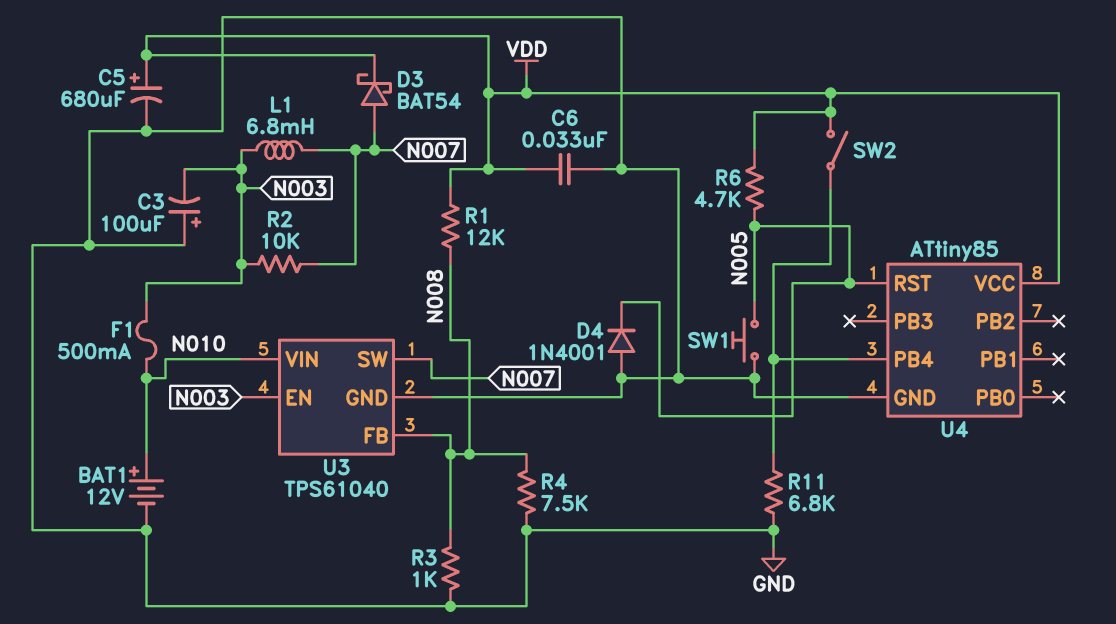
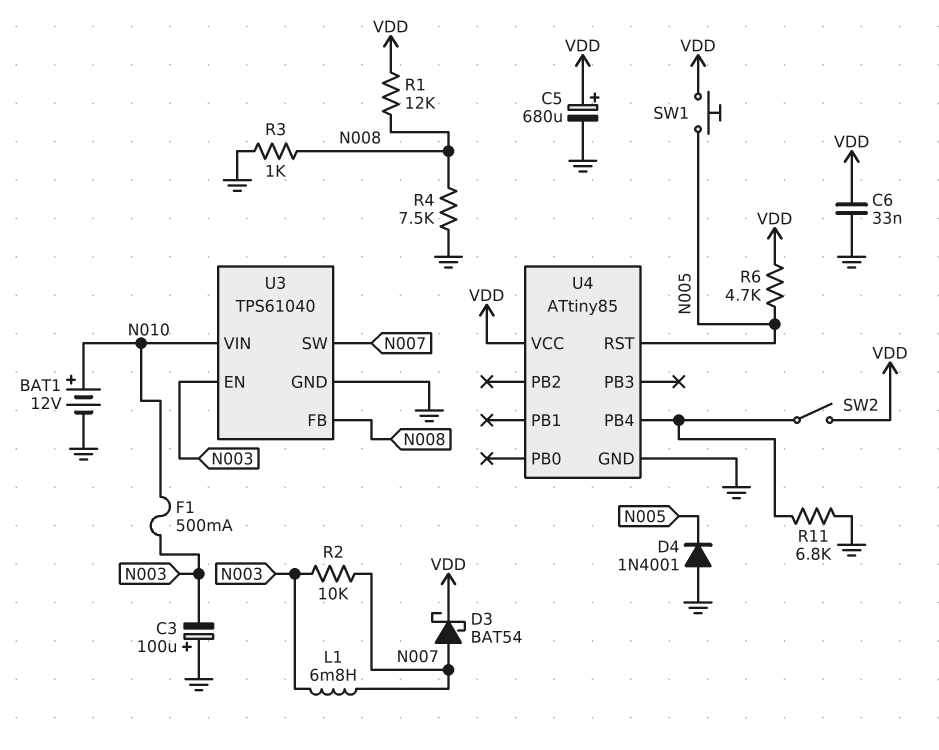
SW1: button (GND, N005) -> button (N005, VDD)

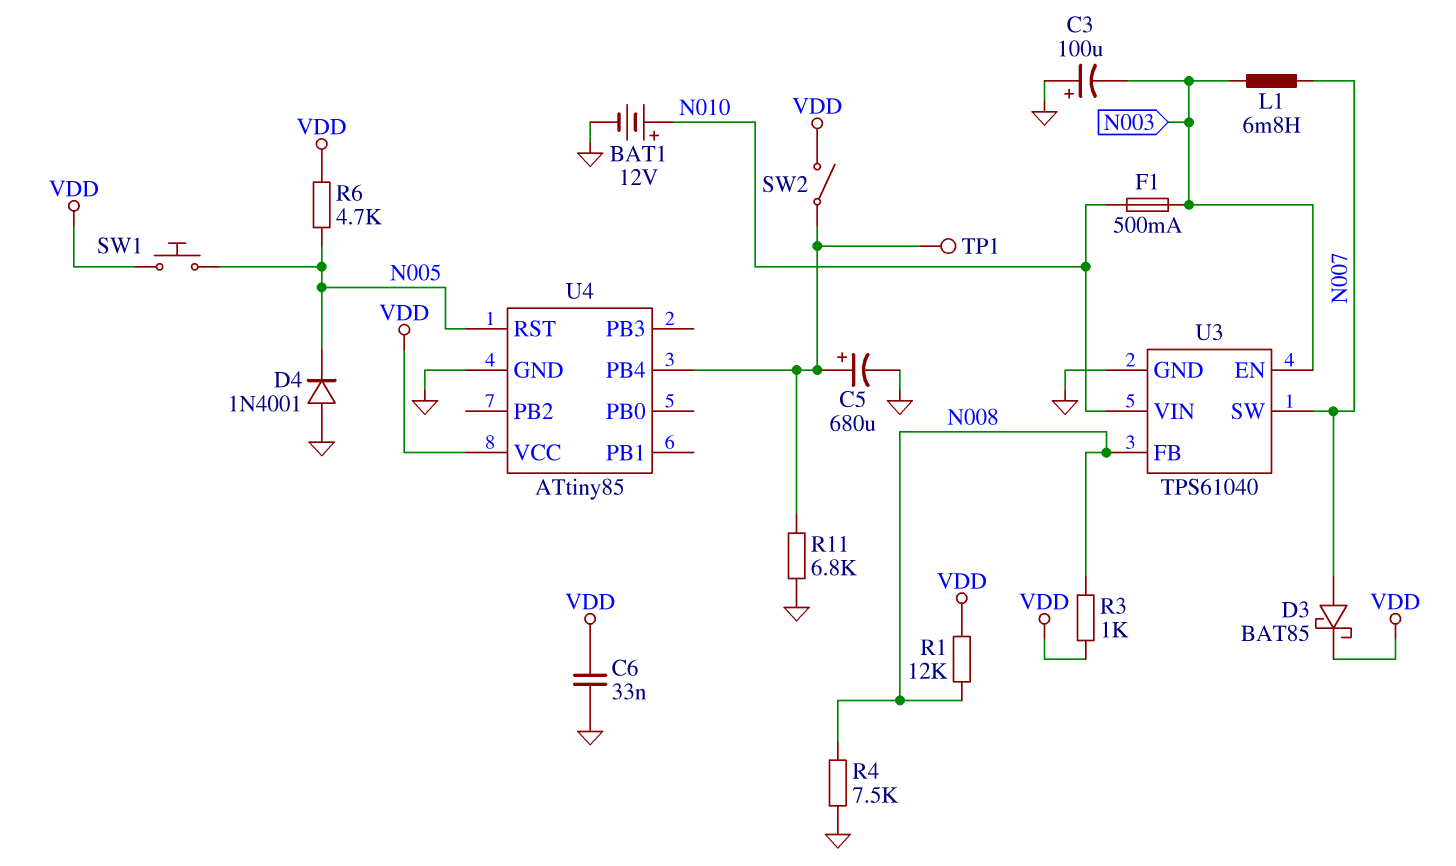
C5: 680uF (plus VDD, minus GND) -> 680uF (plus U4/PB4, minus GND)
D3: schottky BAT54 (A N007, K VDD) -> schottky BAT85 (A N007, K VDD)
R2: 10k (N003, N007) -> none
R3: 1k (GND, N008) -> 1k (N008, VDD)
TP1: none -> test point (U4/PB4)

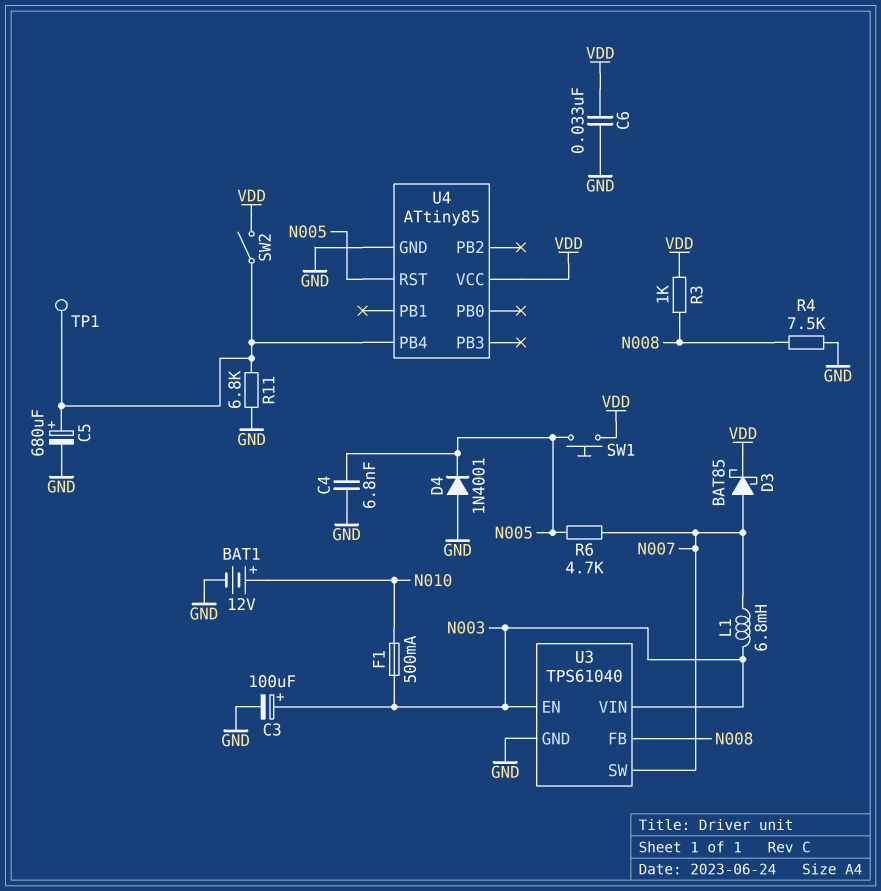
C3: 100uF (plus GND, minus N003) -> 100uF (plus N003, minus GND)
C4: none -> 6.8nF (GND, N005)
R1: 12k (N008, VDD) -> none
R6: 4.7k (N005, VDD) -> 4.7k (N005, N007)
U3 pin VIN: N010 -> N003

